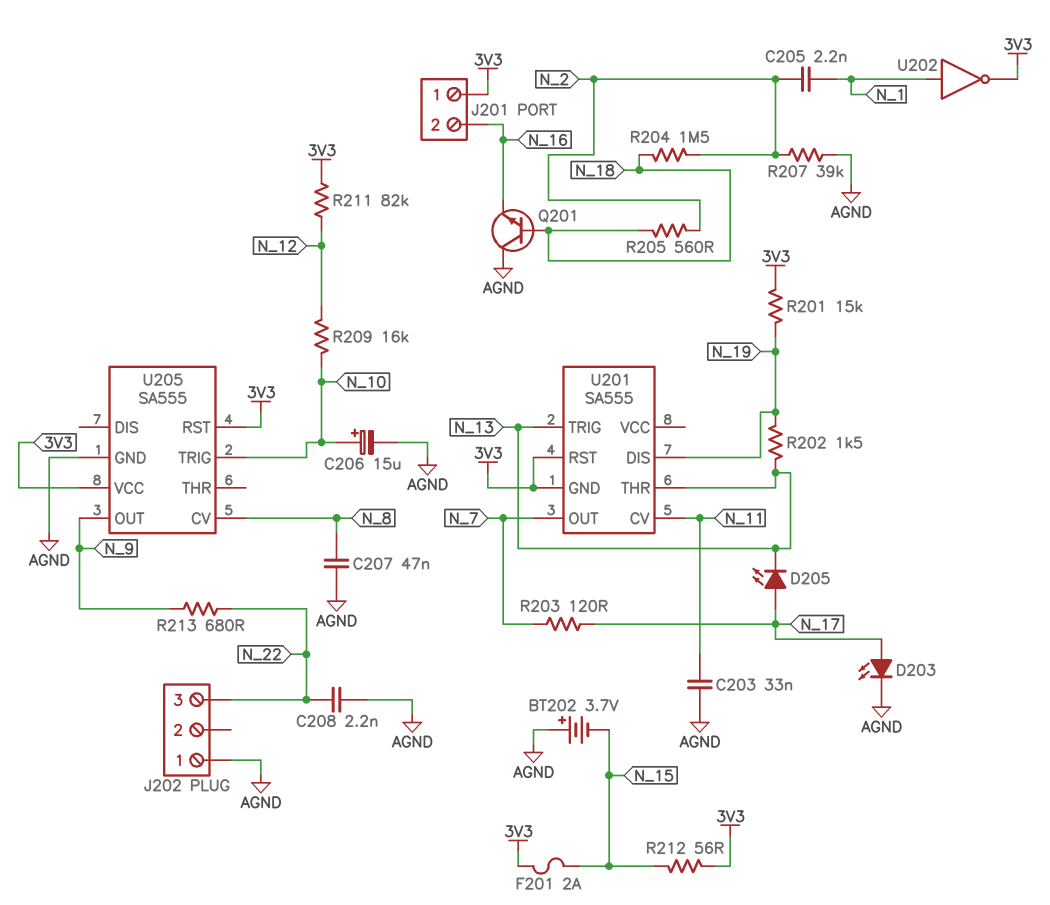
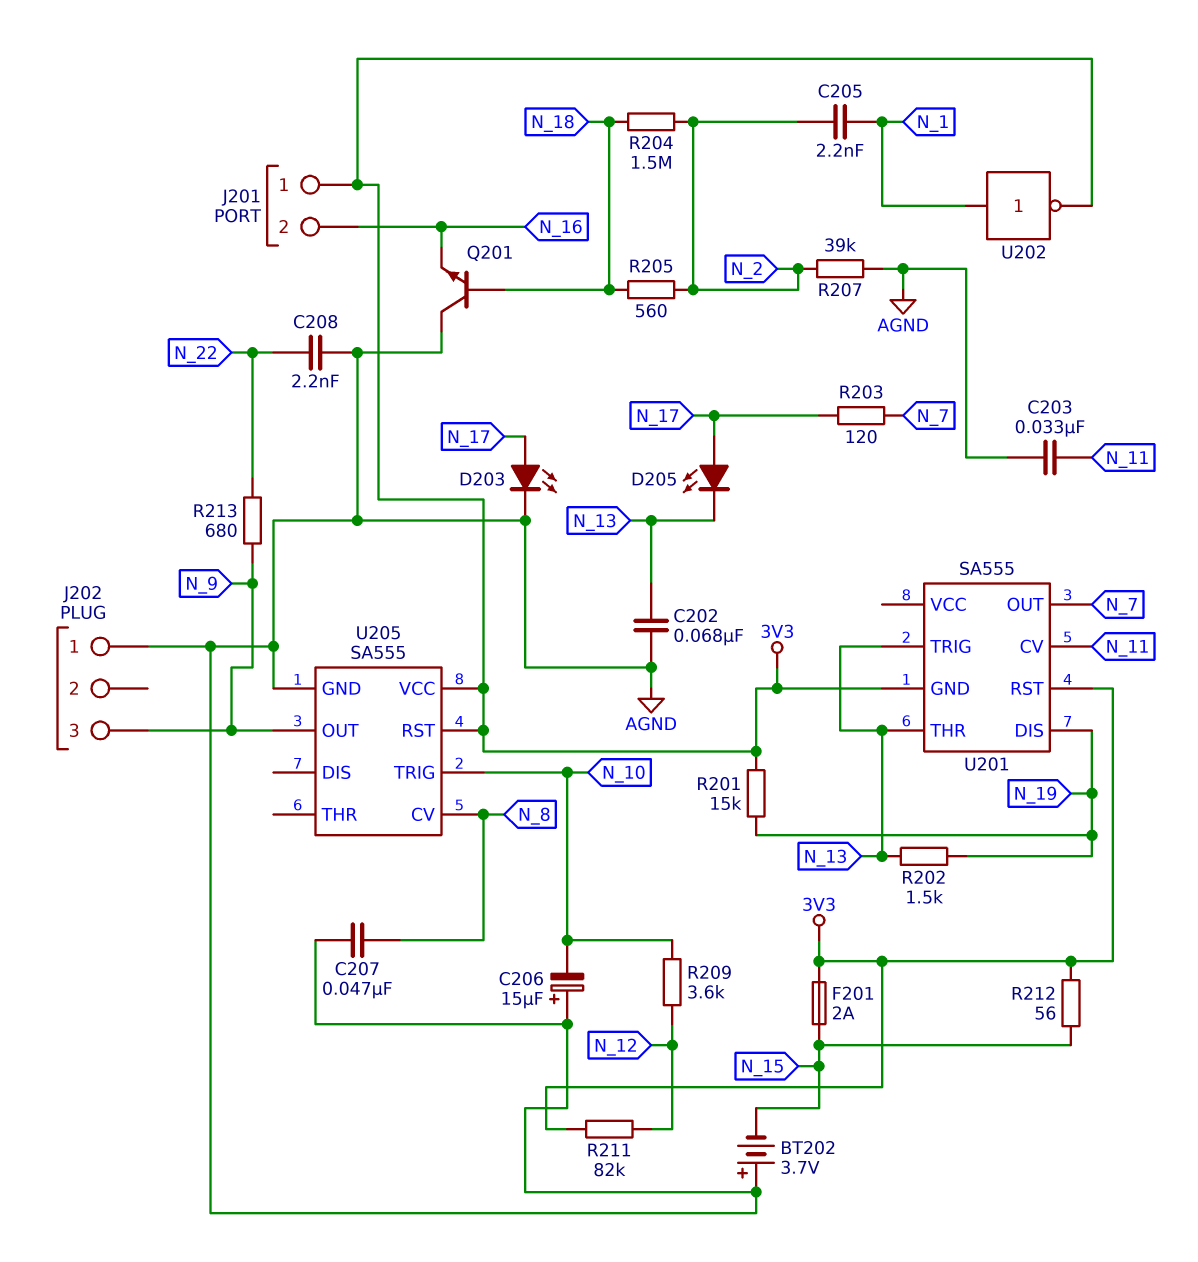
C202: none -> 68nF (AGND, N_13)
C206: 15uF (plus N_10, minus AGND) -> 15uF (plus AGND, minus N_10)
J202 pin 3: N_22 -> N_9
R209: 16k (N_10, N_12) -> 3.6k (N_10, N_12)

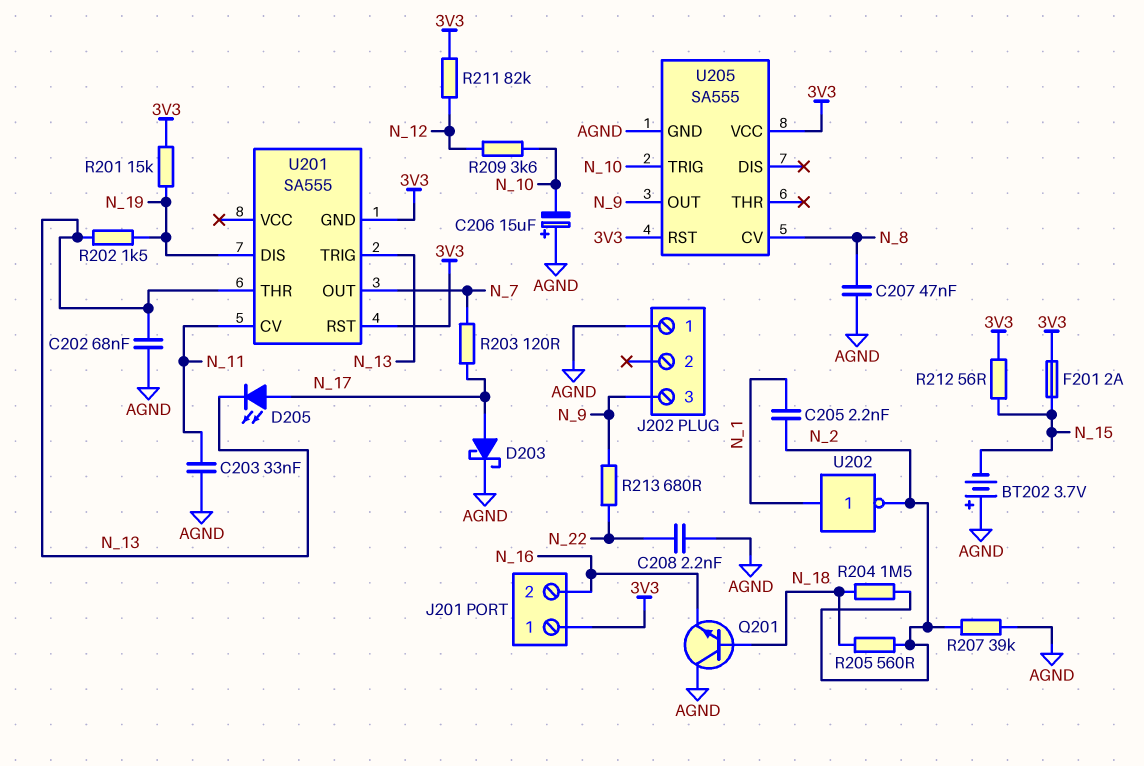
D203: LED (A N_17, K AGND) -> schottky (A N_17, K AGND)
U202: NOT (in N_1, out 3V3) -> NOT (in N_1, out N_2)

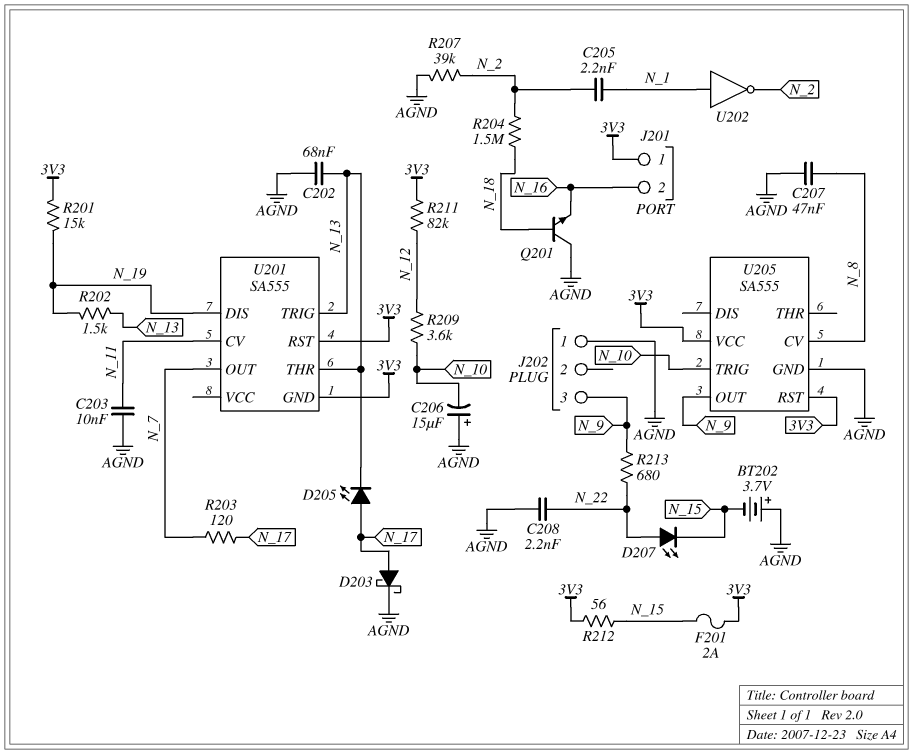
C203: 33nF (AGND, N_11) -> 10nF (AGND, N_11)
D207: none -> LED (A N_22, K N_15)
R205: 560 (N_2, N_18) -> none

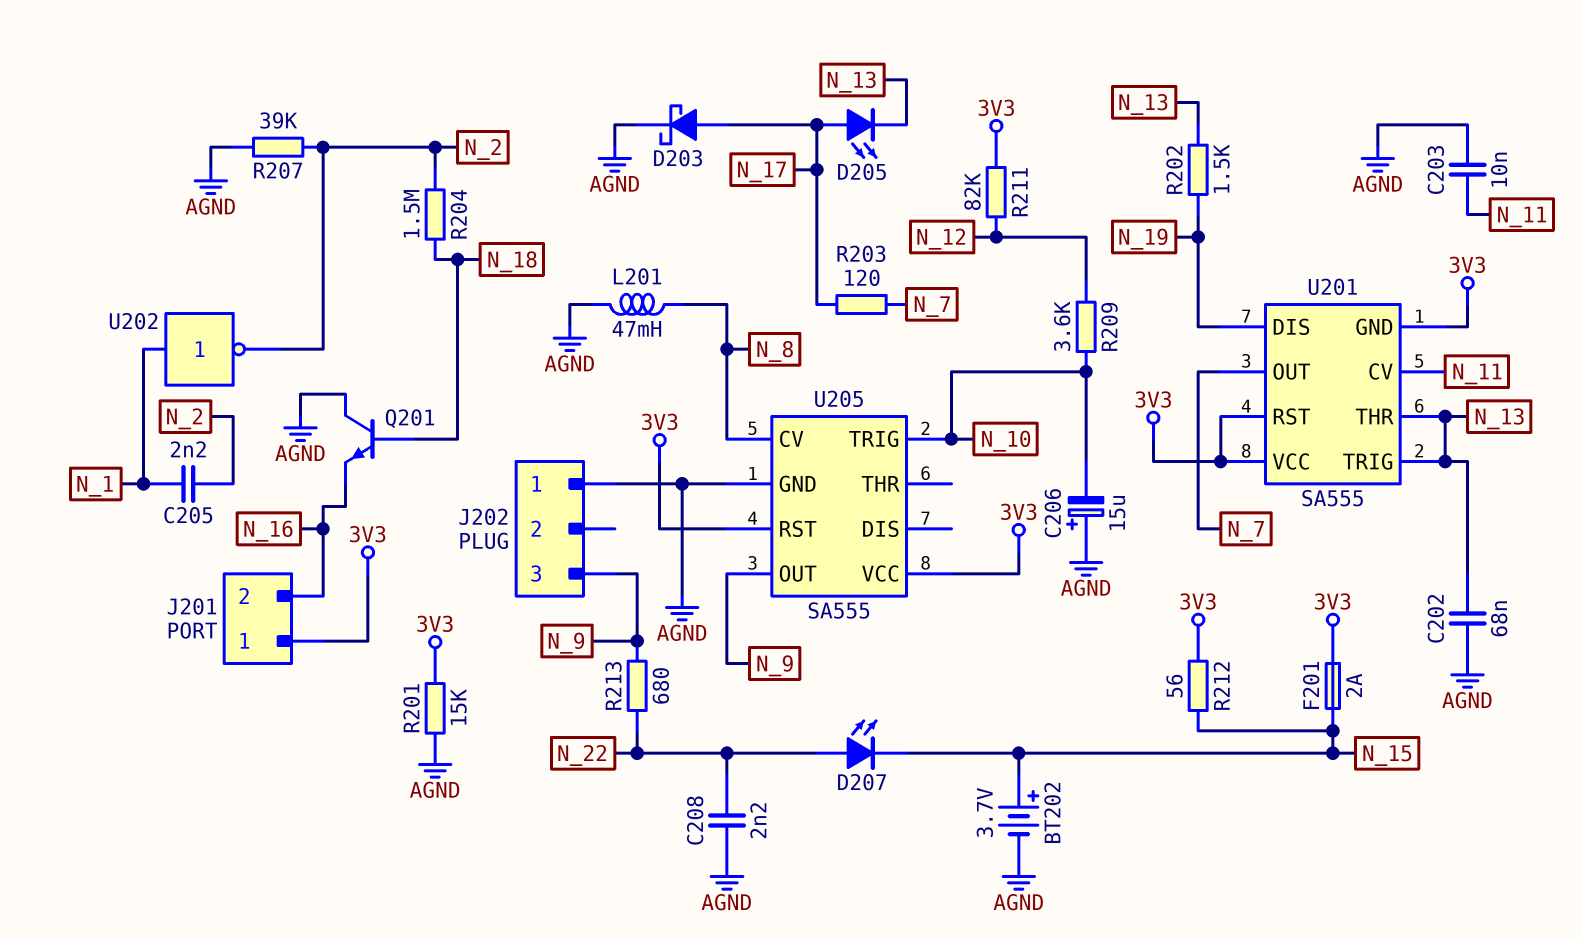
BT202: 3.7V (plus AGND, minus N_15) -> 3.7V (plus N_15, minus AGND)
C207: 47nF (AGND, N_8) -> none
L201: none -> 47mH (AGND, N_8)
R201: 15k (3V3, N_19) -> 15k (3V3, AGND)
U201 pin VCC: none -> 3V3

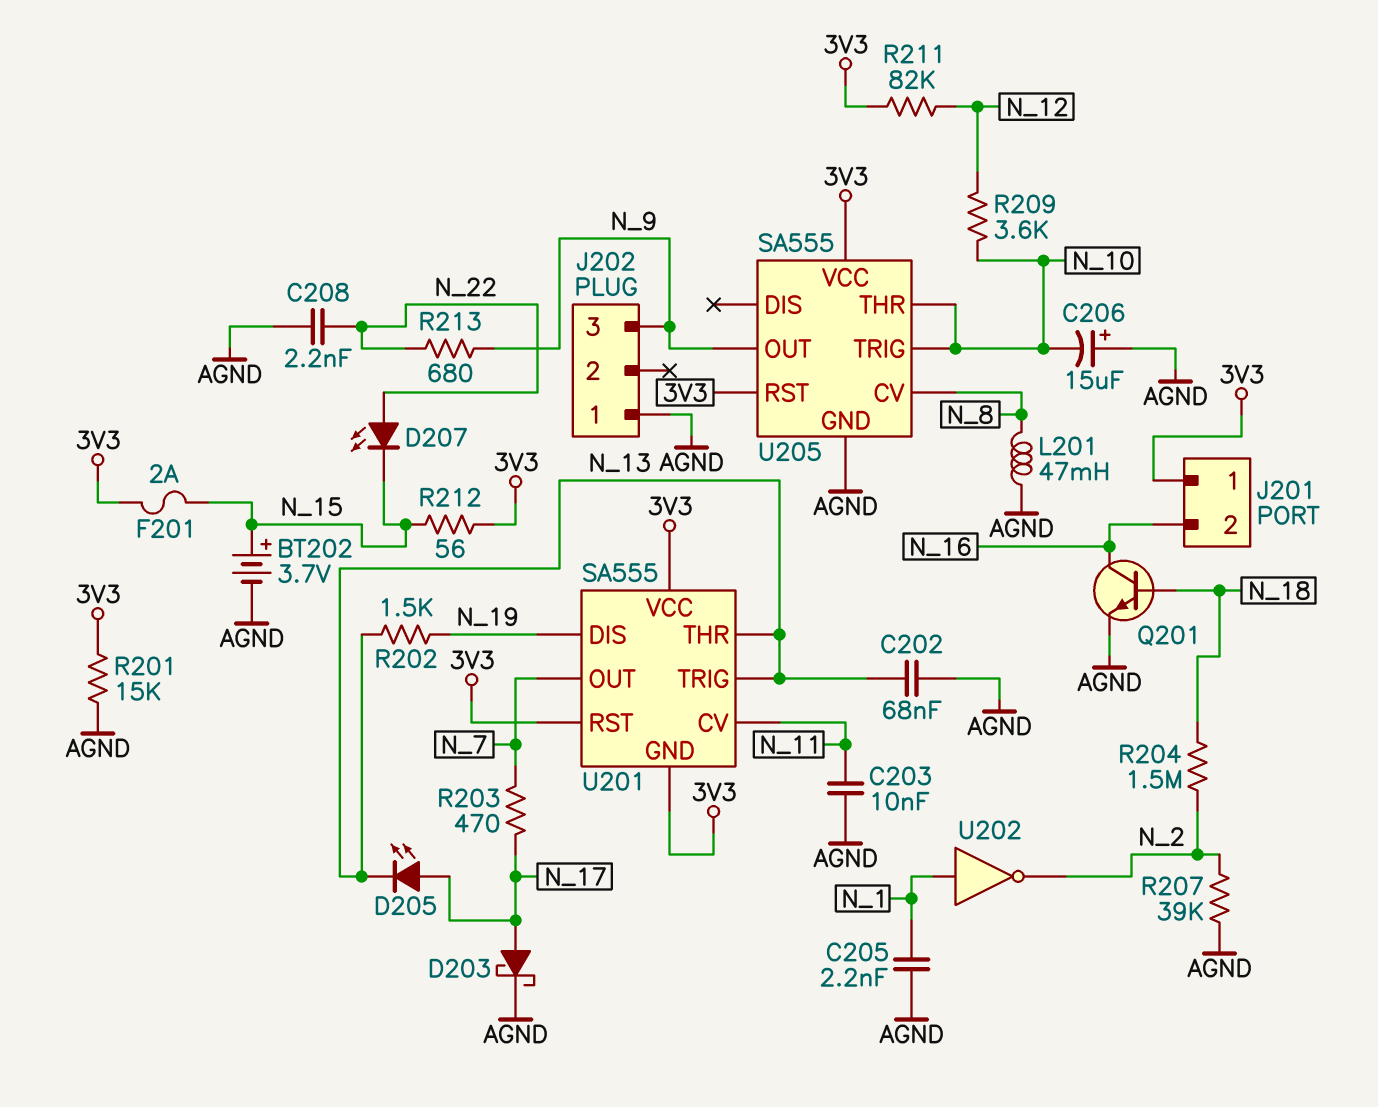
C205: 2.2nF (N_1, N_2) -> 2.2nF (AGND, N_1)
Q201: NPN (B N_18, C AGND, E N_16) -> NPN (B N_18, C N_16, E AGND)
R203: 120 (N_7, N_17) -> 470 (N_7, N_17)
U205 pin THR: none -> N_10

